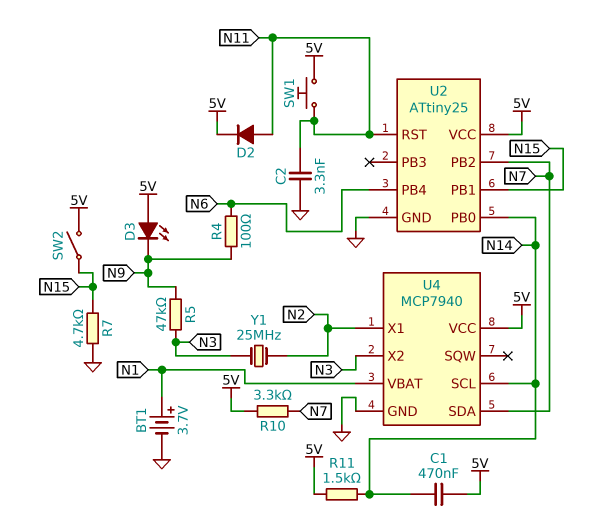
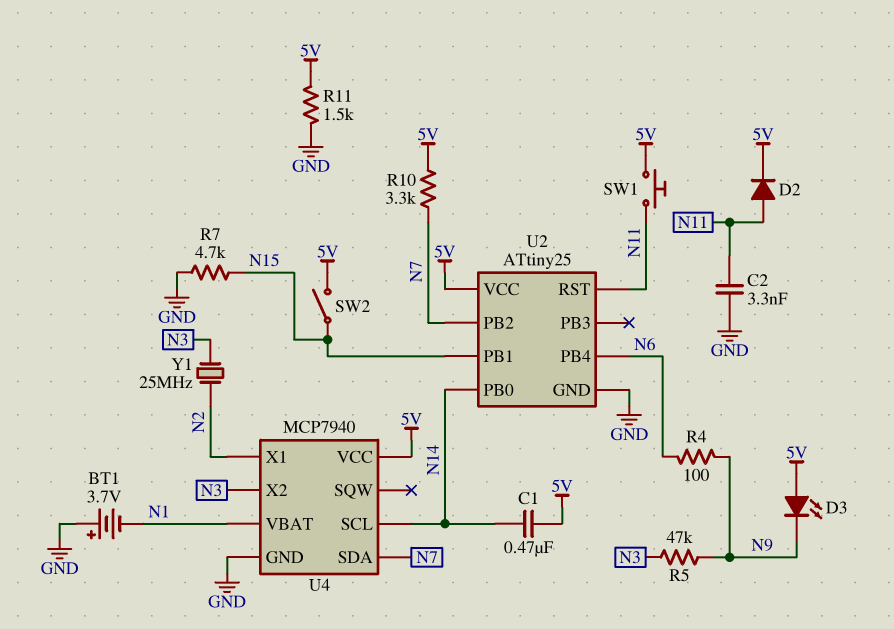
BT1: 3.7V (plus N1, minus GND) -> 3.7V (plus GND, minus N1)
R11: 1.5k (5V, N14) -> 1.5k (5V, GND)

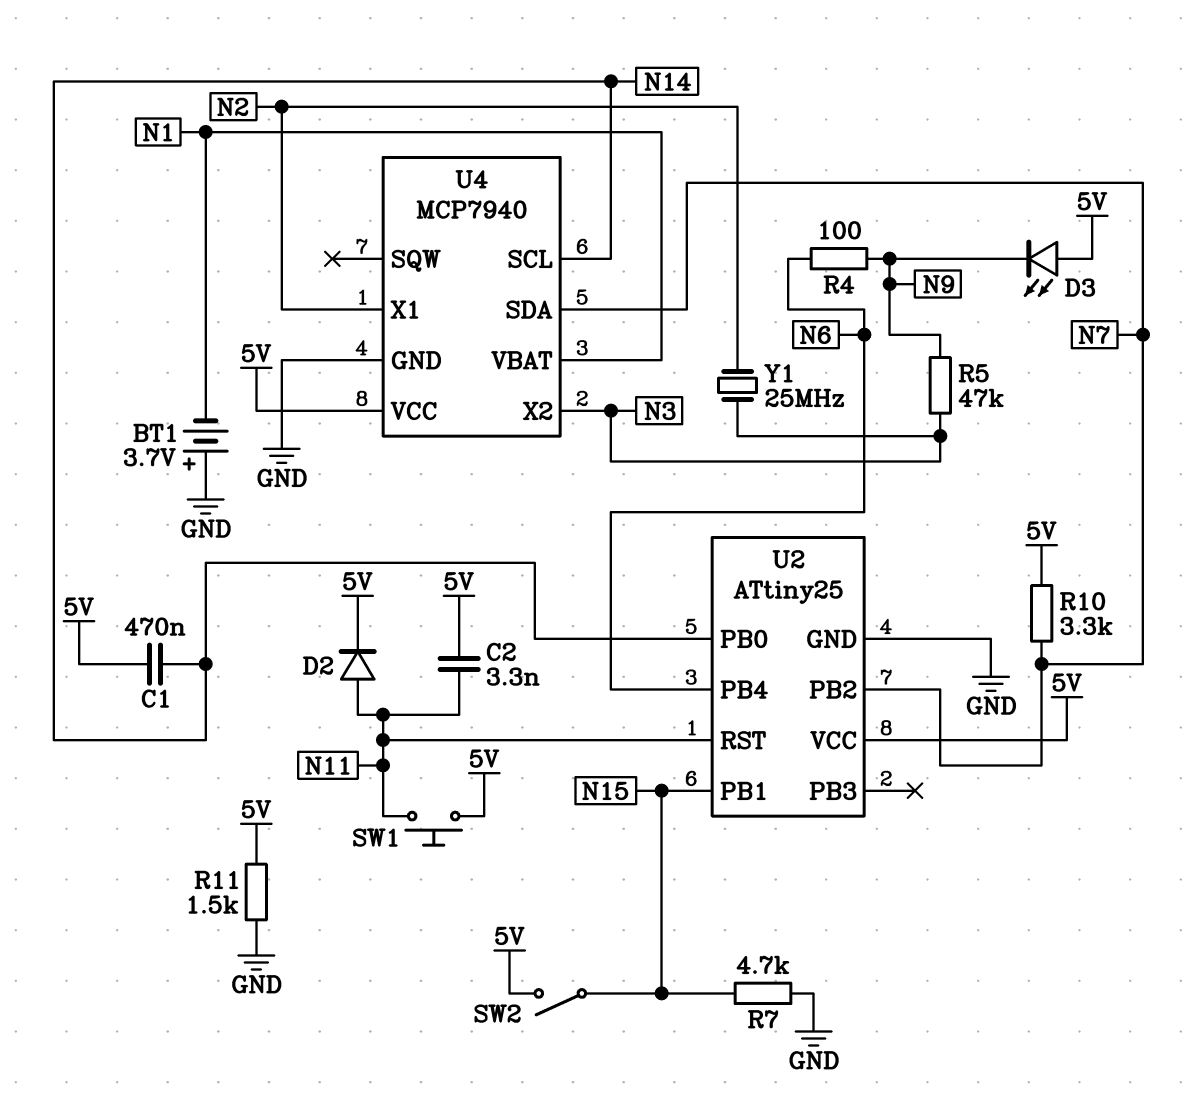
C2: 3.3nF (GND, N11) -> 3.3nF (5V, N11)

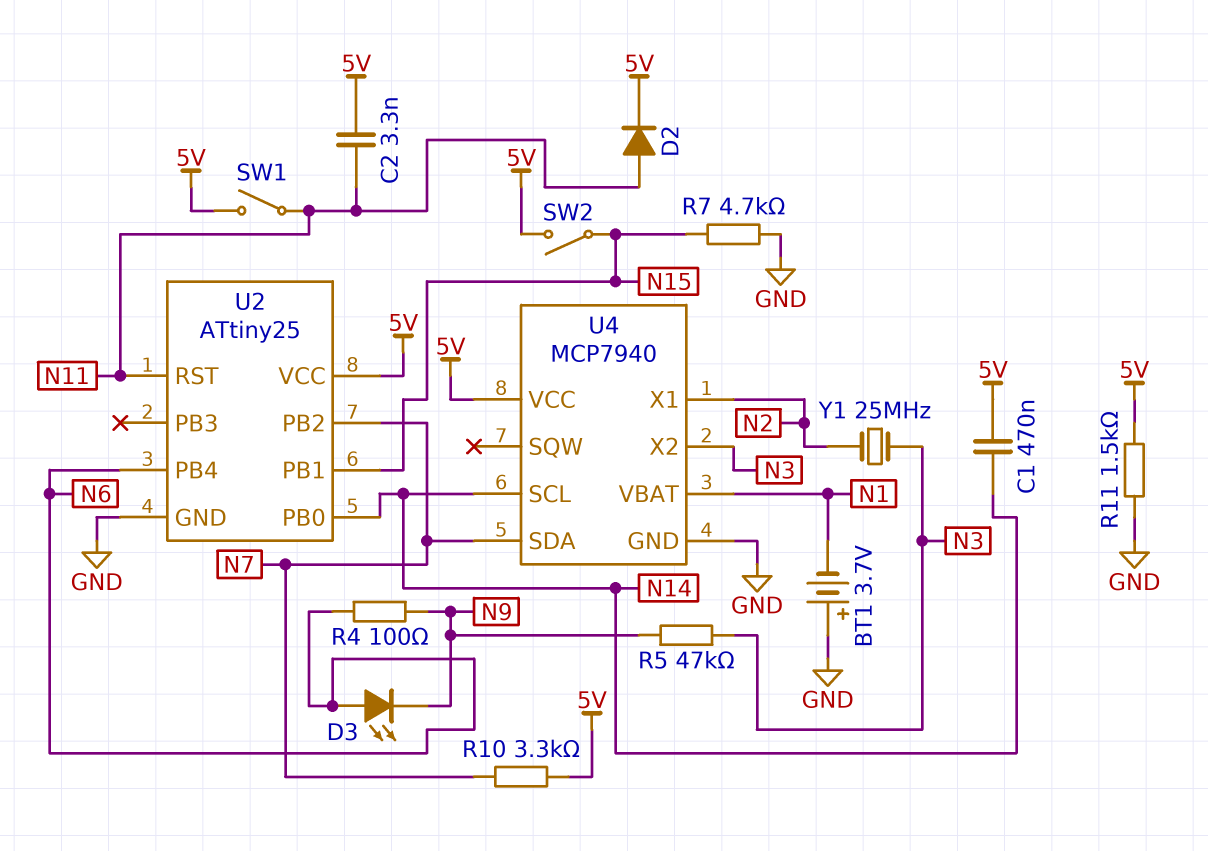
D3: LED (A 5V, K N9) -> LED (A N6, K N9)
SW1: button (5V, N11) -> switch (5V, N11)

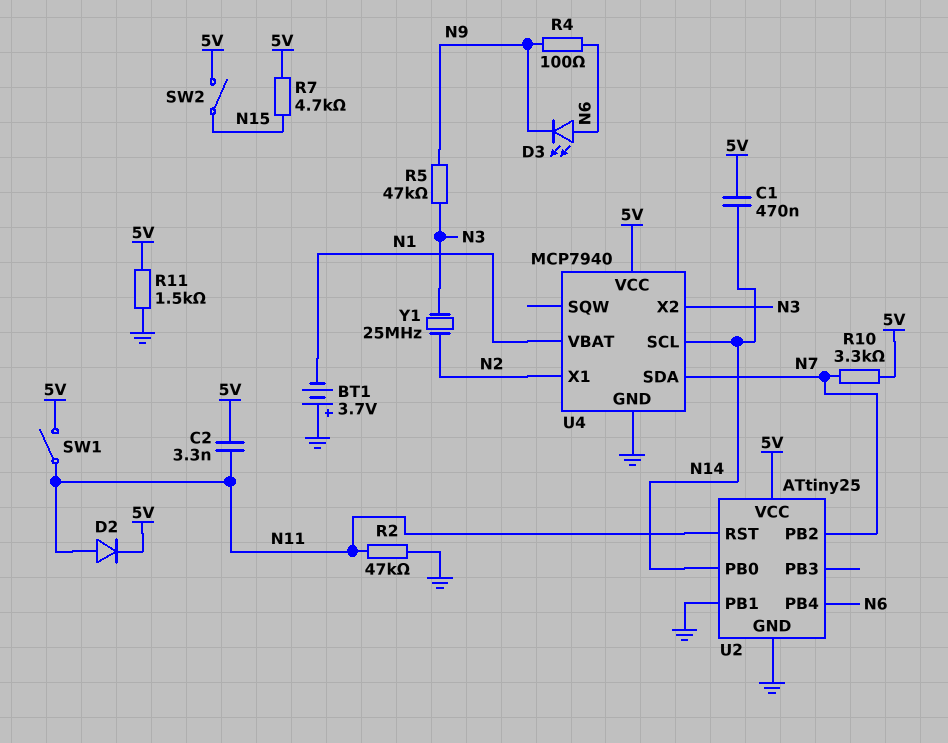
R2: none -> 47k (GND, N11)
R7: 4.7k (GND, N15) -> 4.7k (5V, N15)
U2 pin PB1: N15 -> GND

